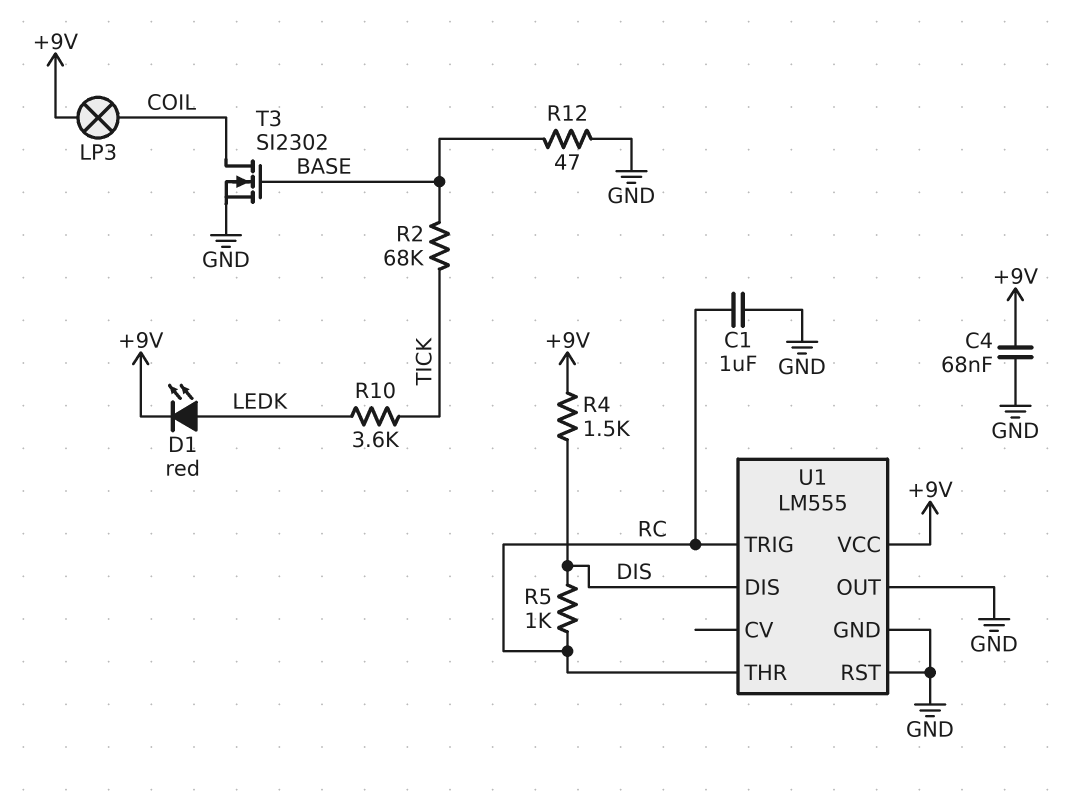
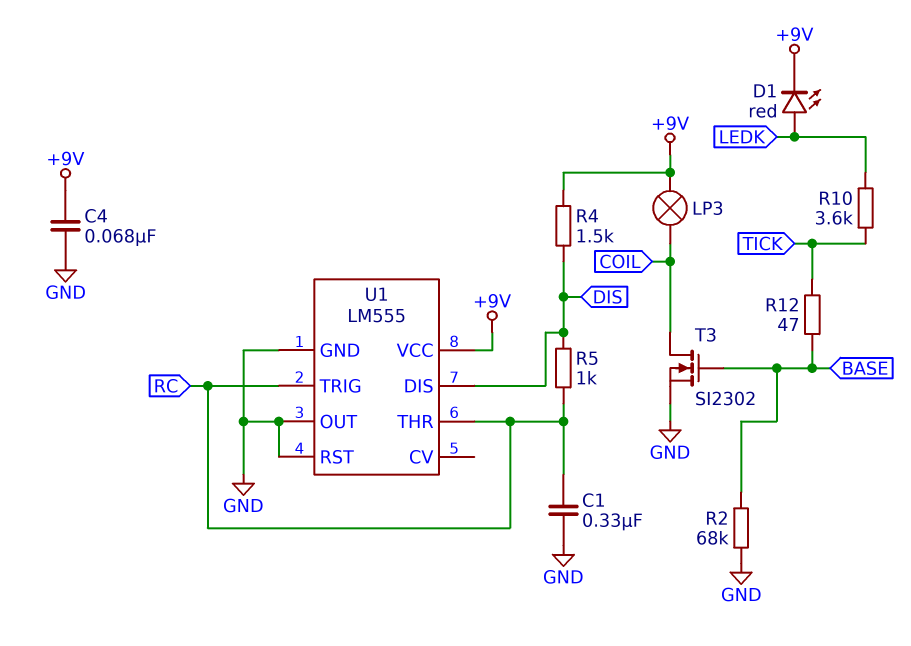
C1: 1uF (GND, RC) -> 330nF (GND, RC)
R2: 68k (BASE, TICK) -> 68k (BASE, GND)
R12: 47 (BASE, GND) -> 47 (BASE, TICK)

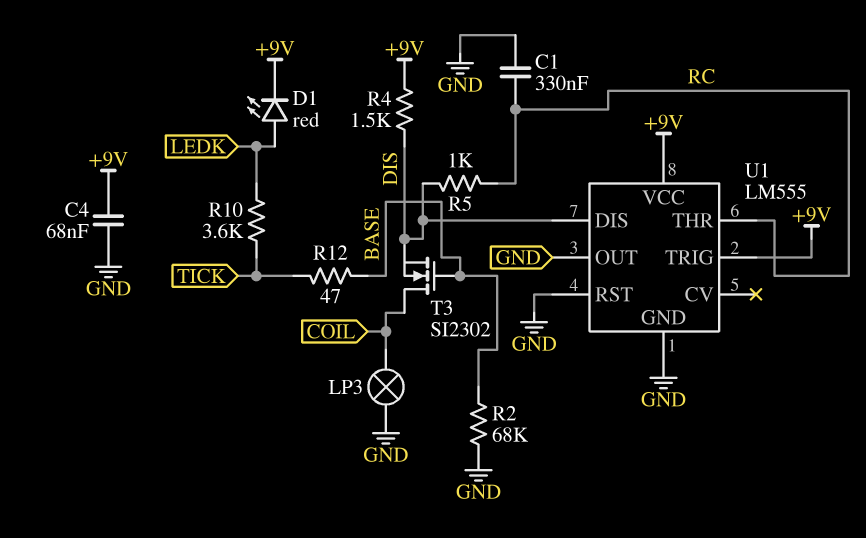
LP3: lamp (+9V, COIL) -> lamp (COIL, GND)
T3: NMOS SI2302 (G BASE, D COIL, S GND) -> NMOS SI2302 (G BASE, D COIL, S DIS)
U1 pin TRIG: RC -> +9V

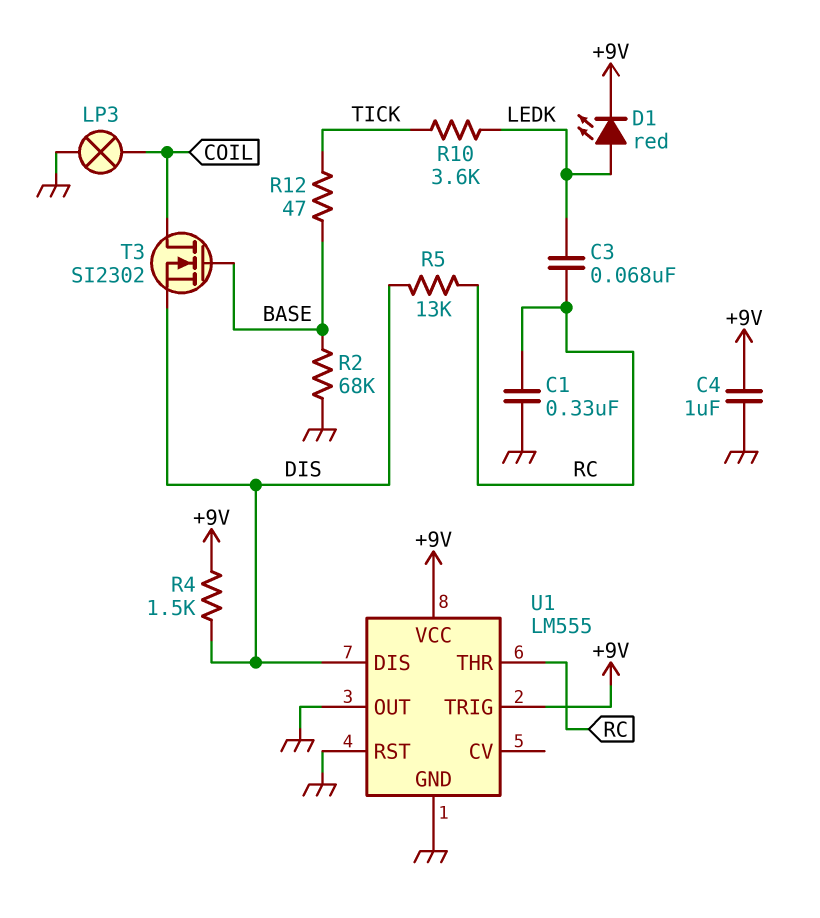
C3: none -> 68nF (LEDK, RC)
C4: 68nF (+9V, GND) -> 1uF (+9V, GND)
R5: 1k (DIS, RC) -> 13k (DIS, RC)

